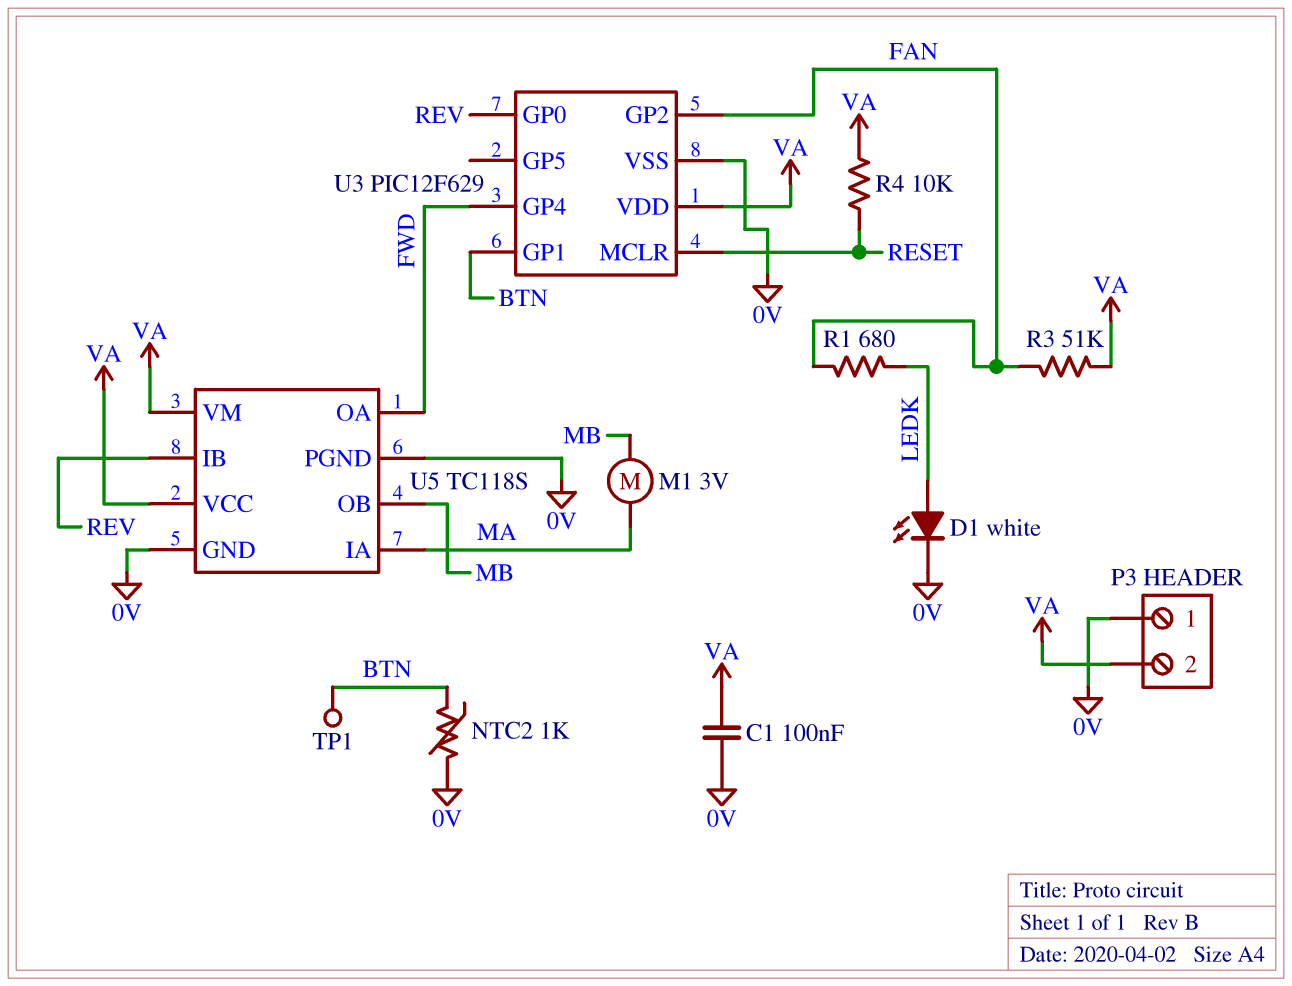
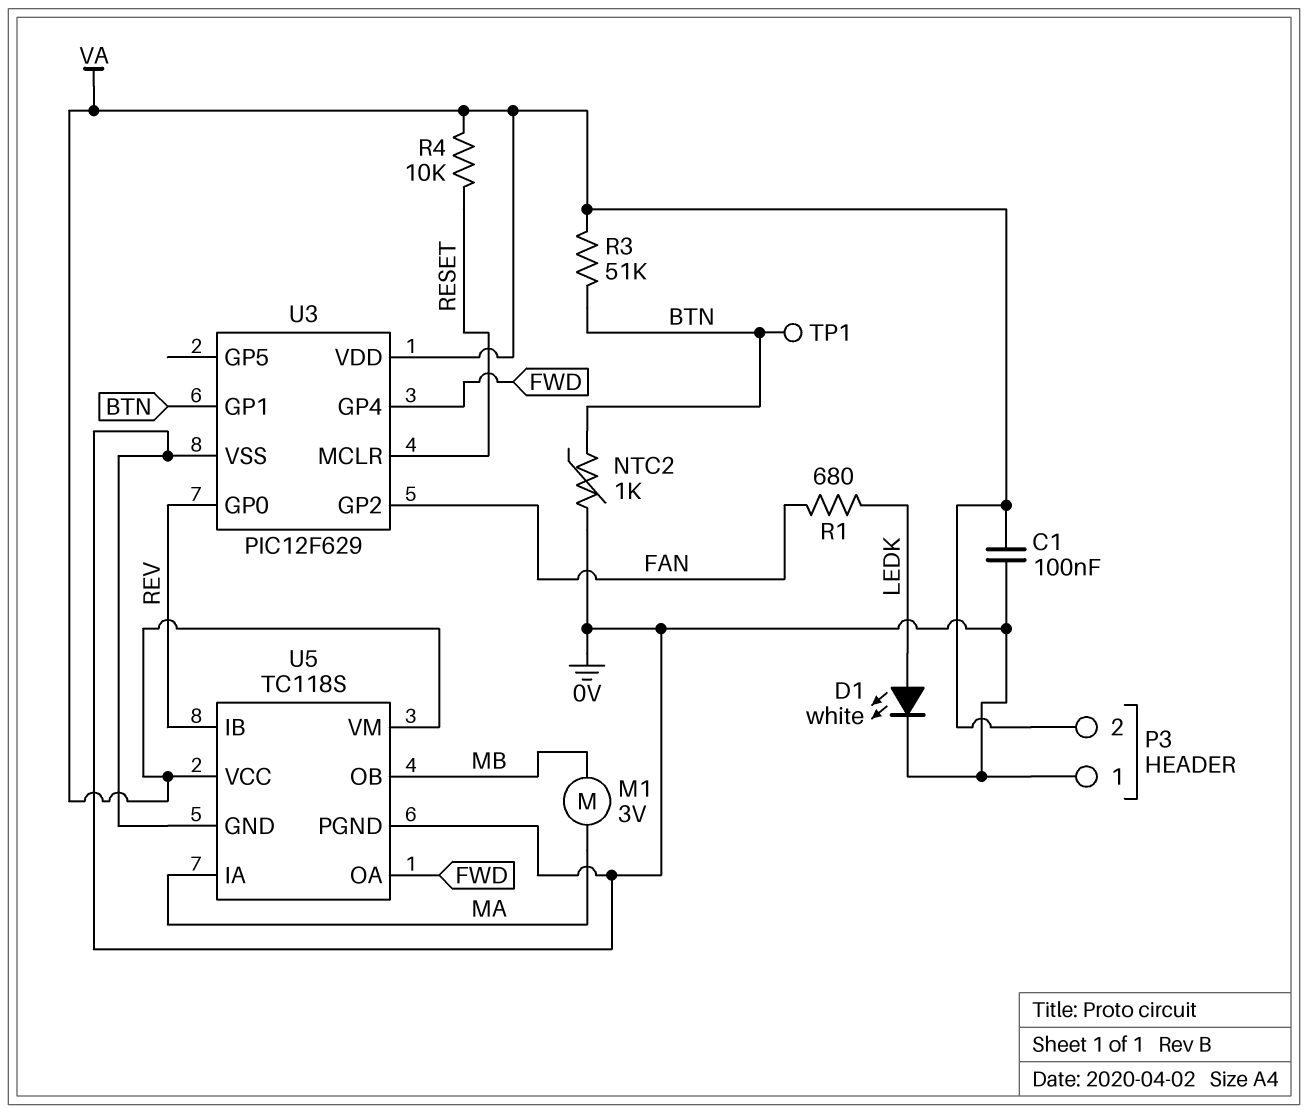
R3: 51k (FAN, VA) -> 51k (BTN, VA)

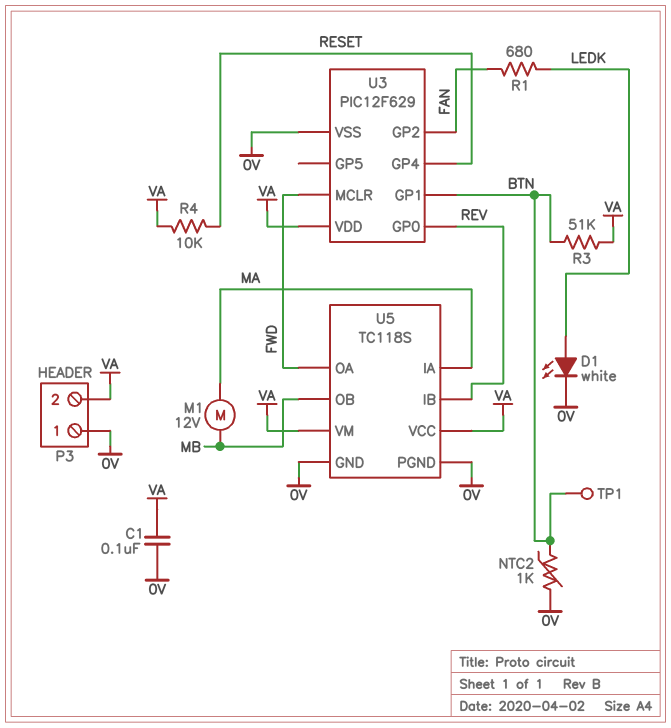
M1: motor 3V (MA, MB) -> motor 12V (MA, MB)
U3 pin GP4: FWD -> RESET
U3 pin MCLR: RESET -> FWD

